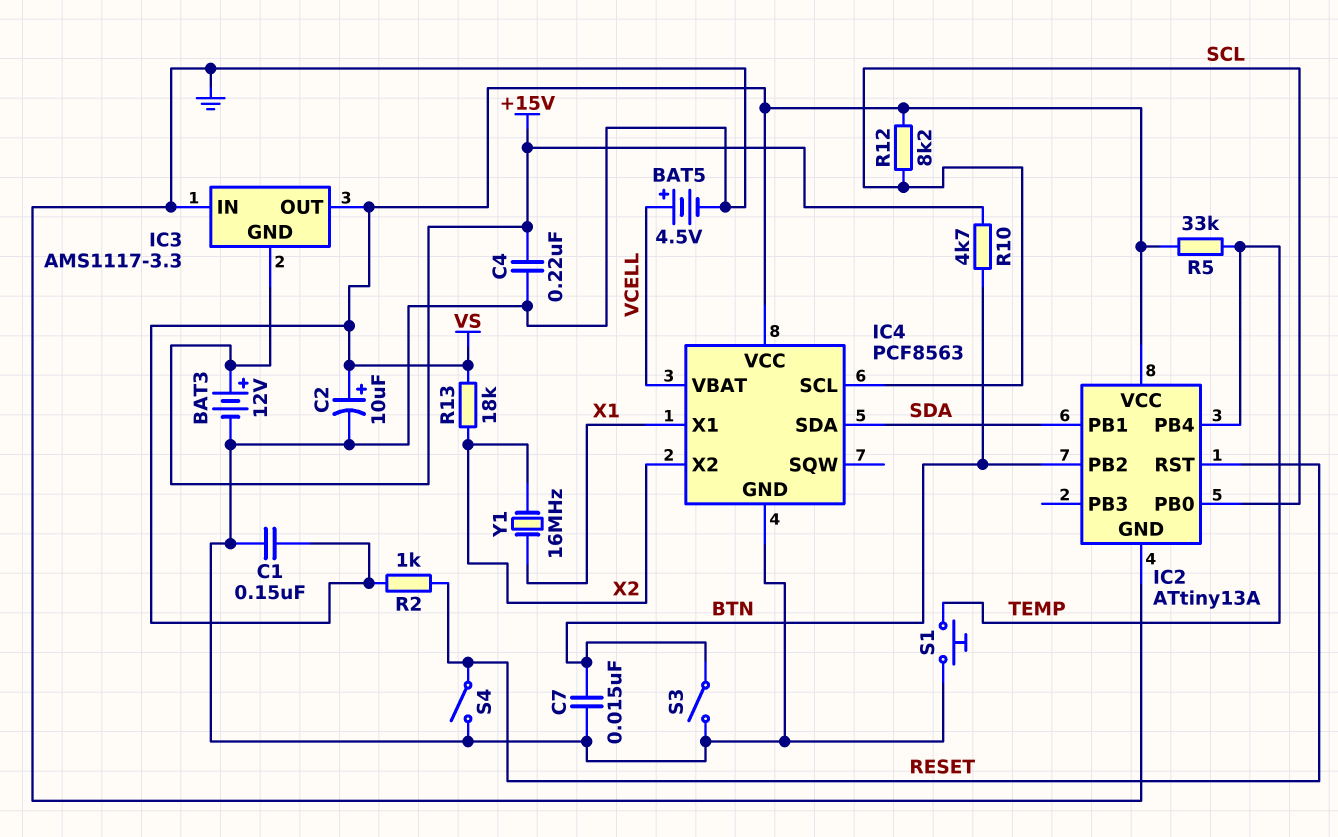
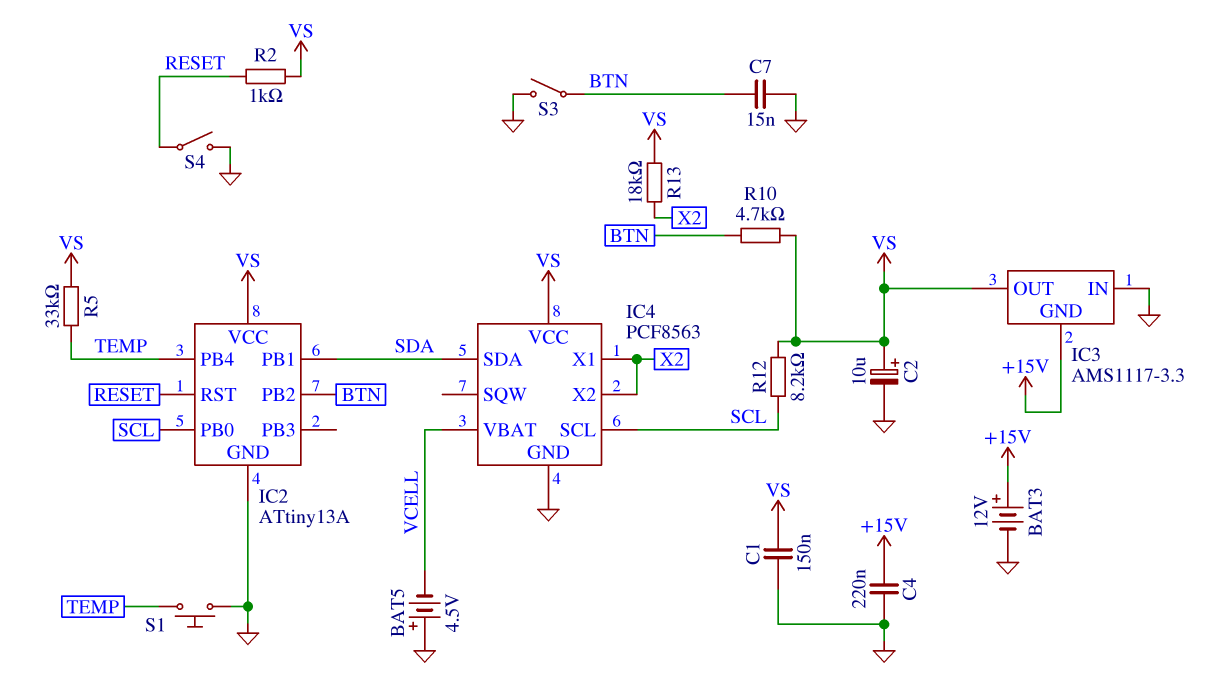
BAT5: 4.5V (plus VCELL, minus GND) -> 4.5V (plus GND, minus VCELL)
IC4 pin X1: X1 -> X2
R10: 4.7k (+15V, BTN) -> 4.7k (BTN, VS)
Y1: 16MHz (X1, X2) -> none

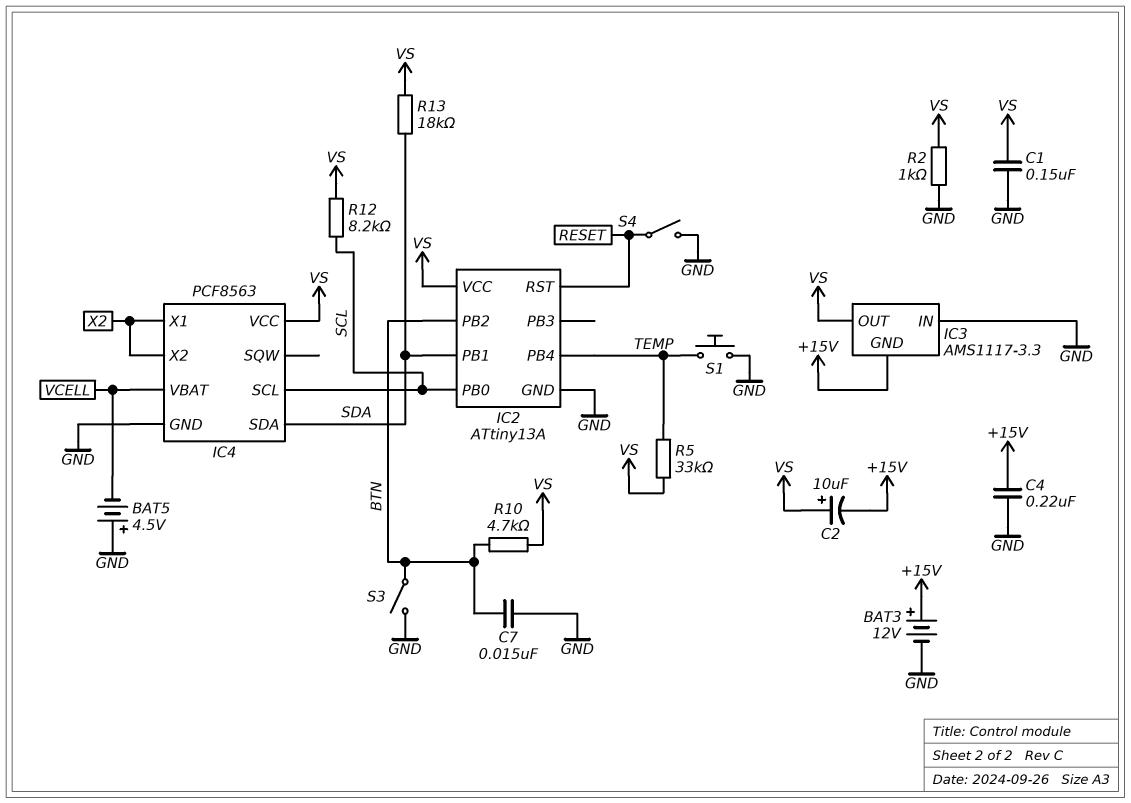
C2: 10uF (plus VS, minus GND) -> 10uF (plus VS, minus +15V)
R2: 1k (RESET, VS) -> 1k (GND, VS)
R13: 18k (VS, X2) -> 18k (SDA, VS)

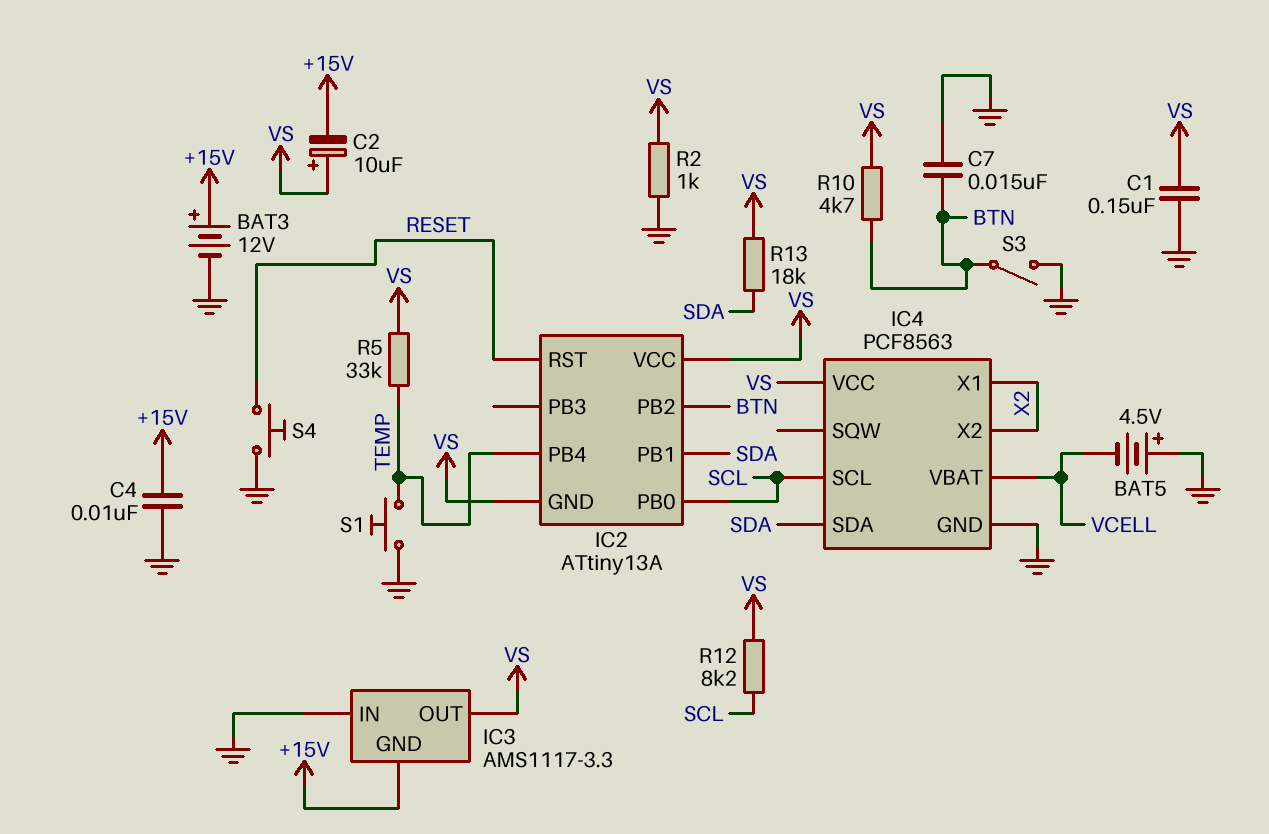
C4: 220nF (+15V, GND) -> 10nF (+15V, GND)
IC2 pin GND: GND -> VS
S4: switch (GND, RESET) -> button (GND, RESET)

